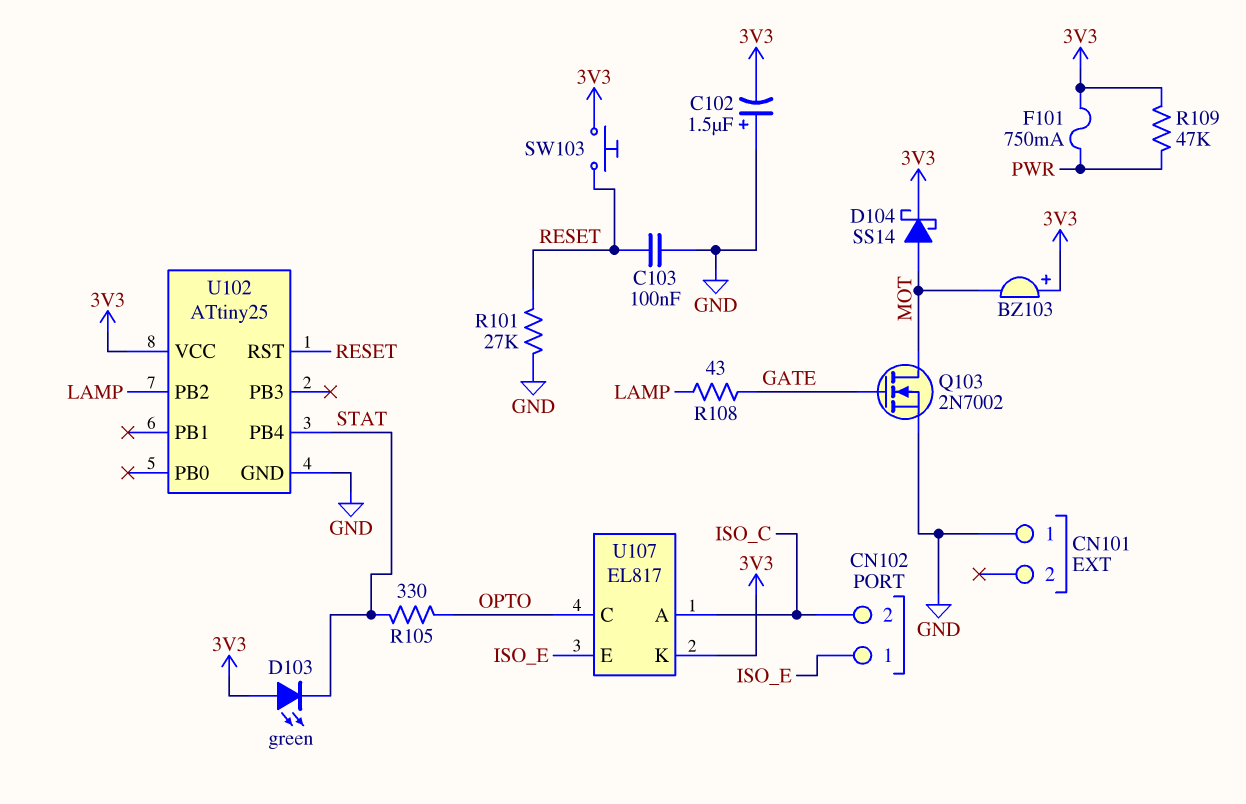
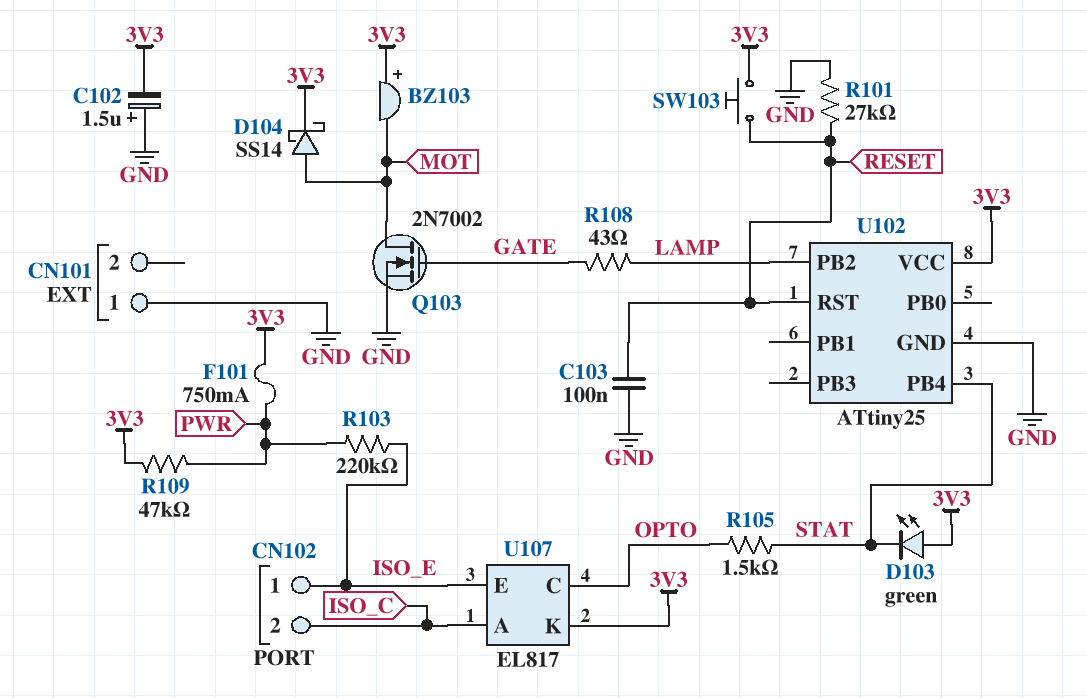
R103: none -> 220k (ISO_E, PWR)
R105: 330 (OPTO, STAT) -> 1.5k (OPTO, STAT)

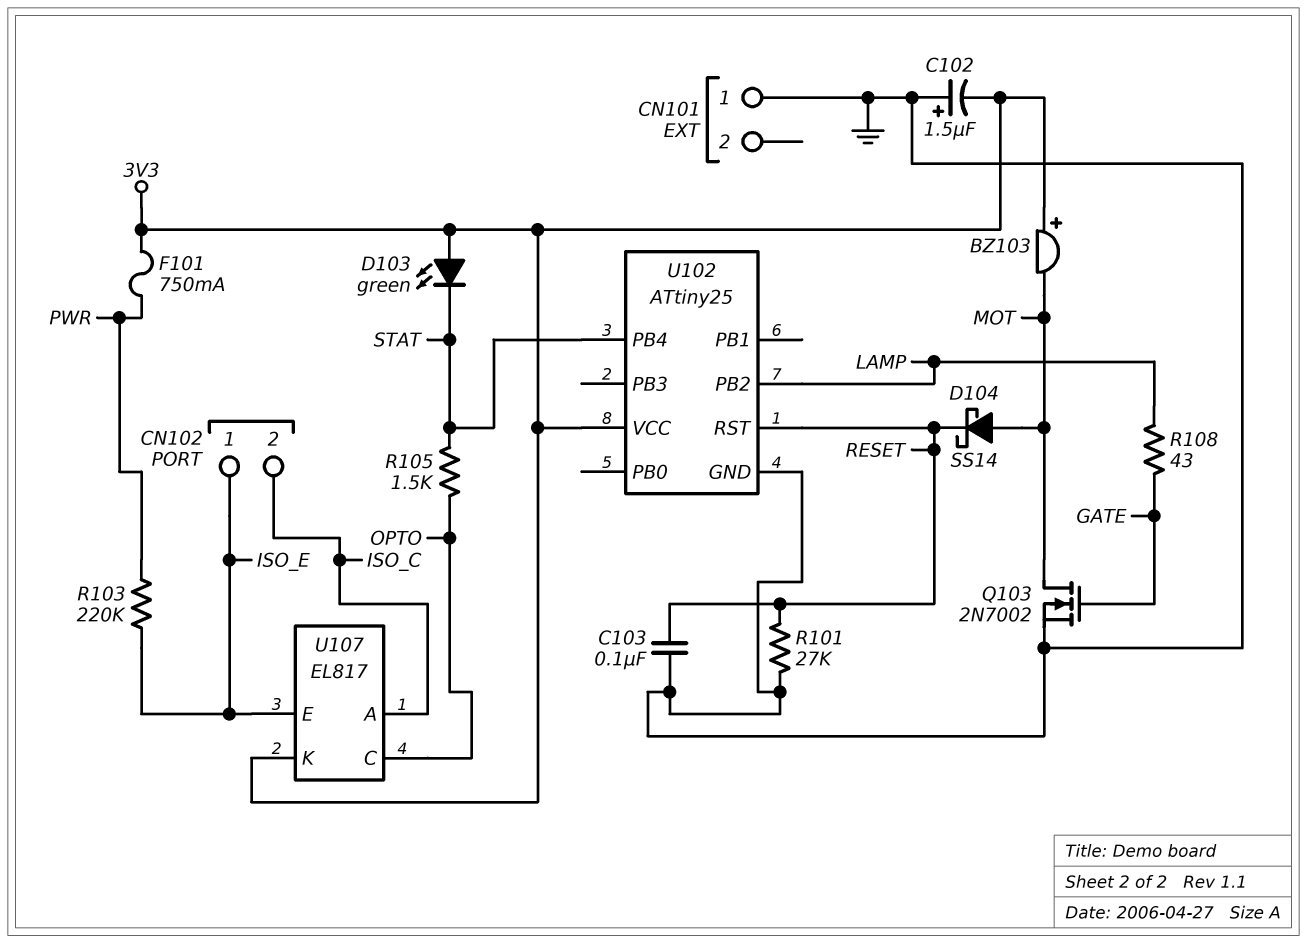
D104: schottky SS14 (A MOT, K 3V3) -> schottky SS14 (A MOT, K RESET)
R109: 47k (3V3, PWR) -> none
SW103: button (3V3, RESET) -> none

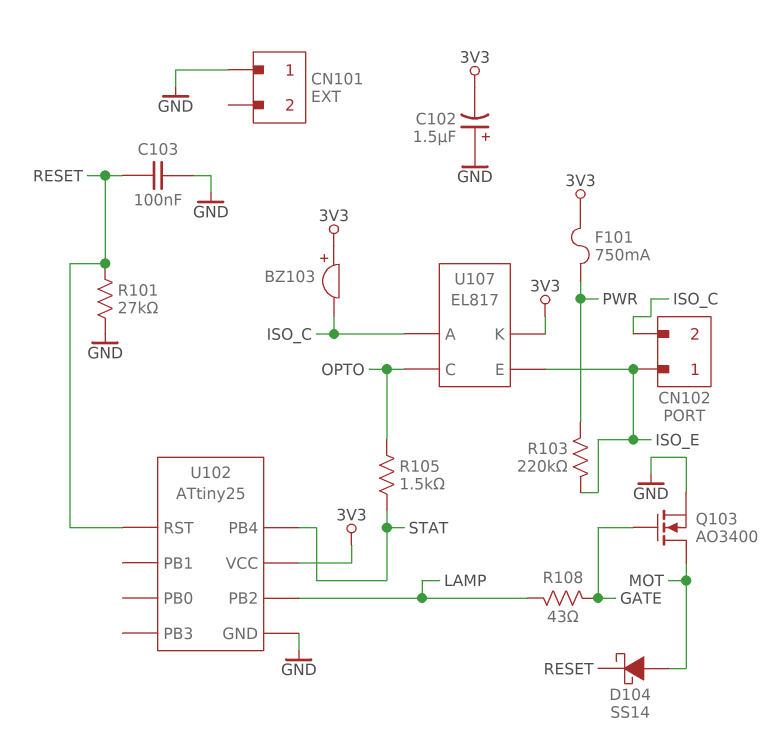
BZ103: buzzer (plus 3V3, minus MOT) -> buzzer (plus 3V3, minus ISO_C)
D103: LED green (A 3V3, K STAT) -> none
Q103: NMOS 2N7002 (G GATE, D MOT, S GND) -> NMOS AO3400 (G GATE, D MOT, S GND)

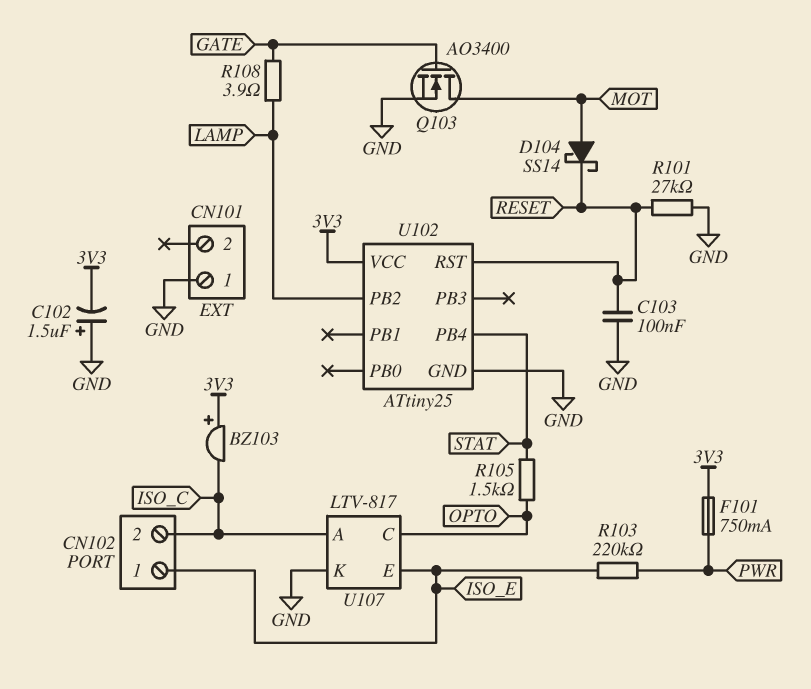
R108: 43 (GATE, LAMP) -> 3.9 (GATE, LAMP)
U107: EL817 -> LTV-817
U107 pin K: 3V3 -> GND

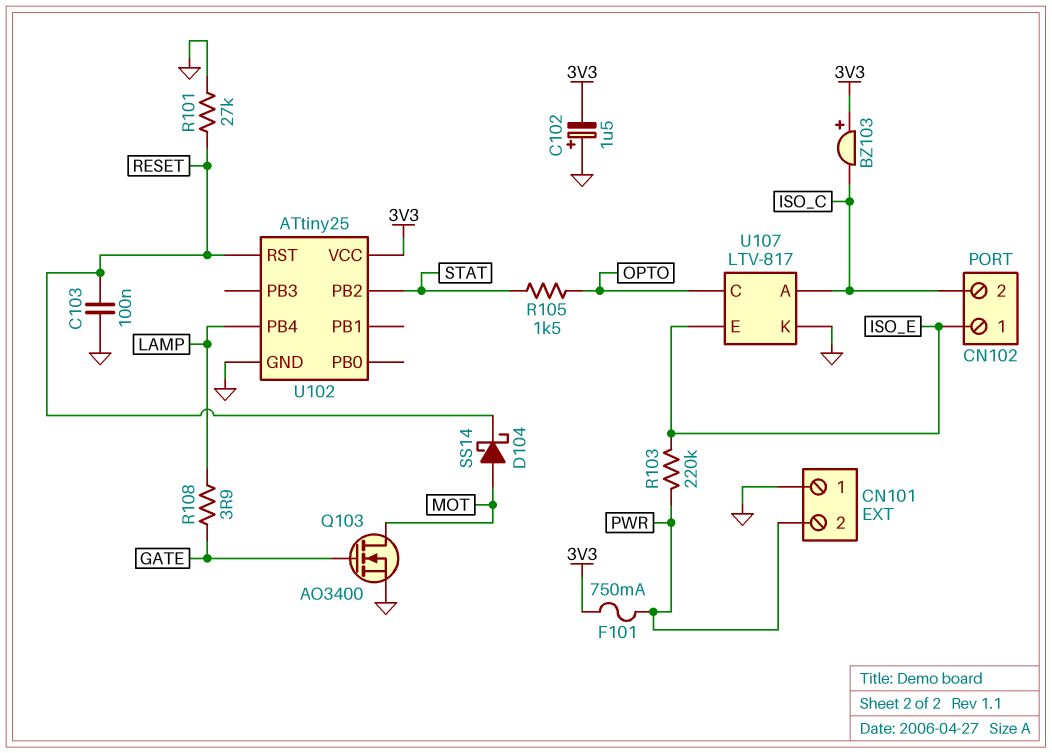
CN101 pin 2: none -> PWR
U102 pin PB2: LAMP -> STAT
U102 pin PB4: STAT -> LAMP

